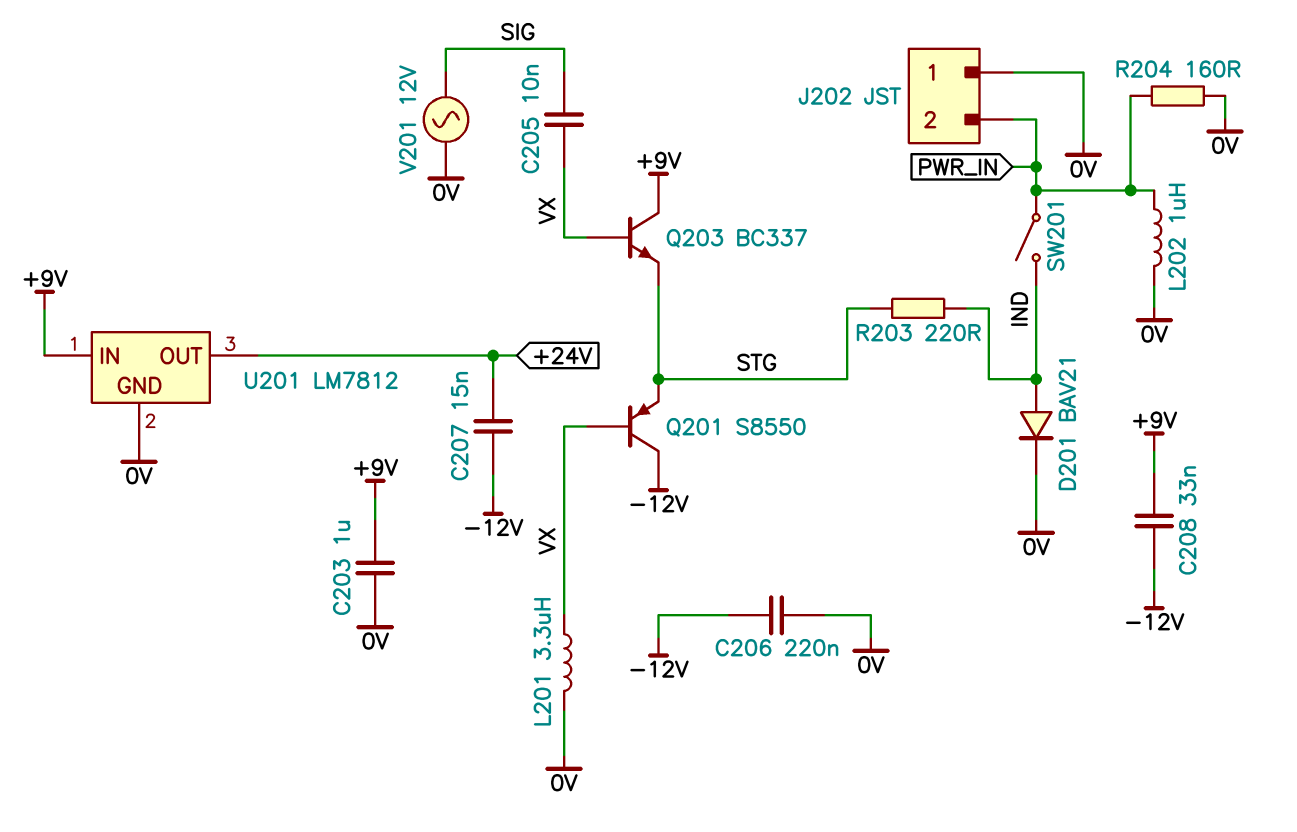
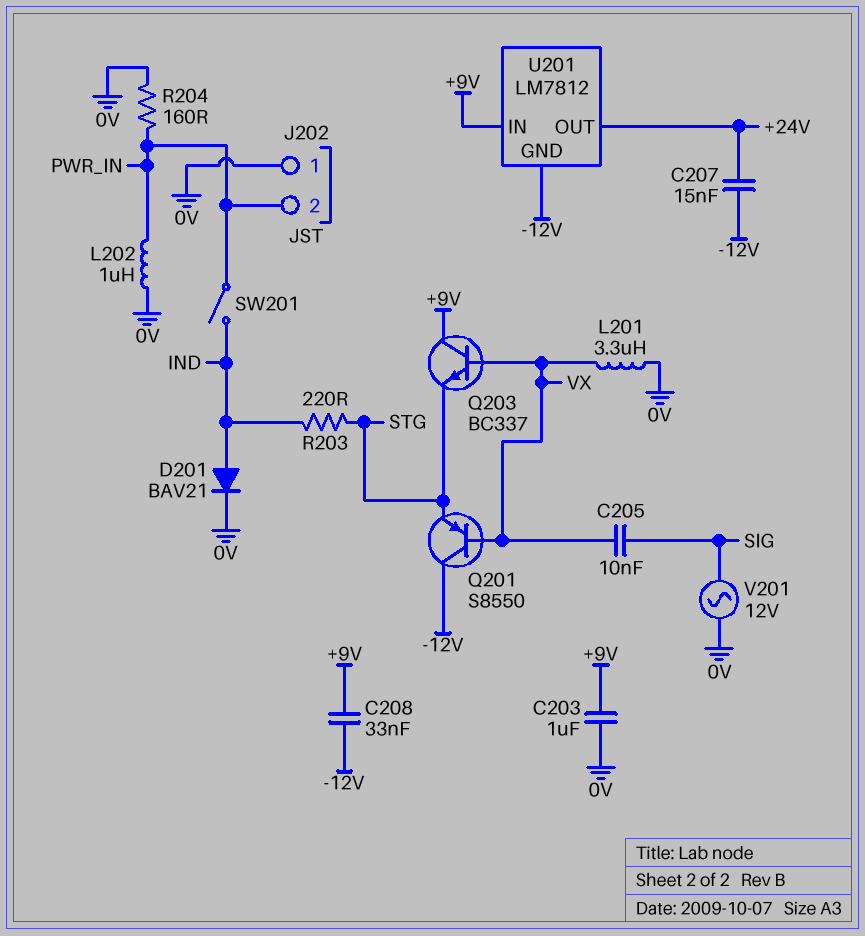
C206: 220nF (-12V, 0V) -> none
U201 pin GND: 0V -> -12V

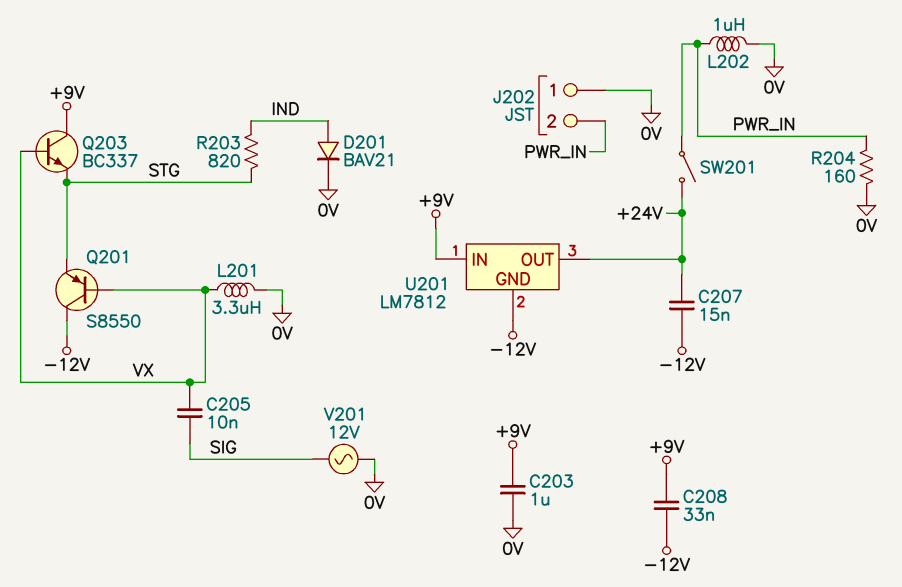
R203: 220 (IND, STG) -> 820 (IND, STG)
SW201: switch (IND, PWR_IN) -> switch (+24V, PWR_IN)

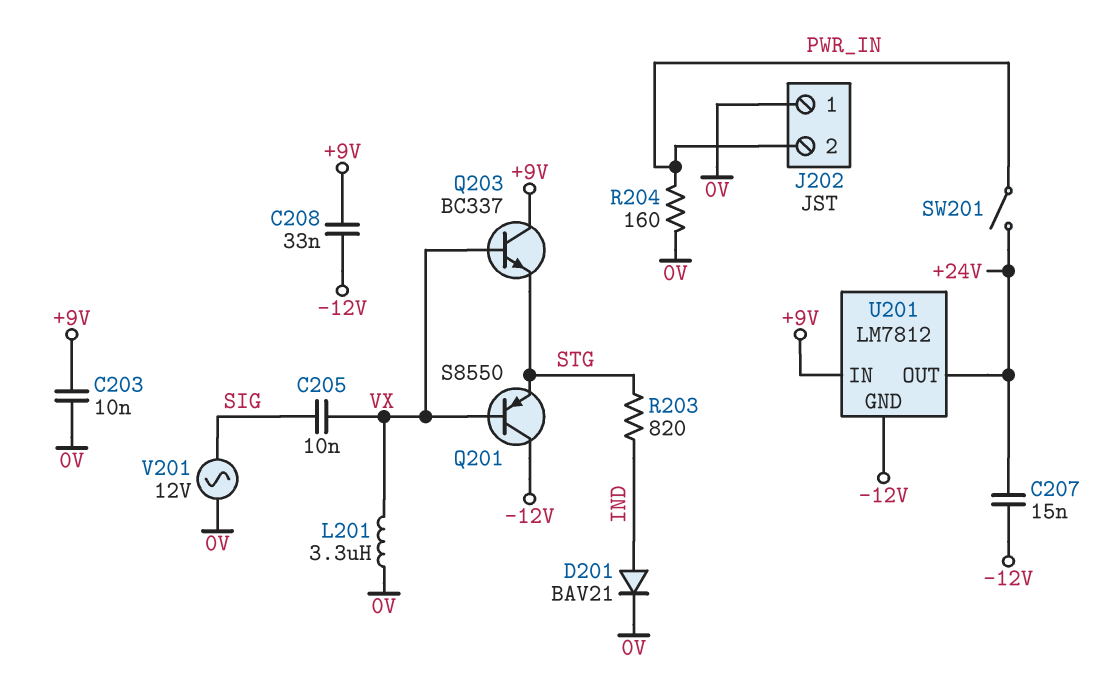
C203: 1uF (+9V, 0V) -> 10nF (+9V, 0V)
L202: 1uH (0V, PWR_IN) -> none

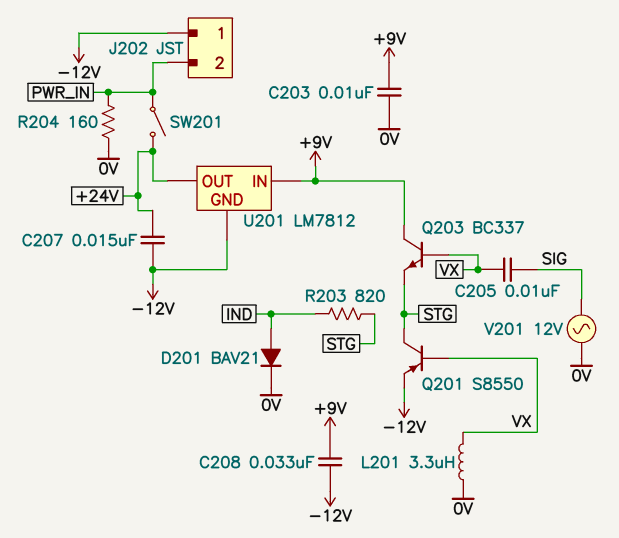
J202 pin 1: 0V -> -12V
Q201: PNP S8550 (B VX, C -12V, E STG) -> PNP S8550 (B VX, C STG, E -12V)

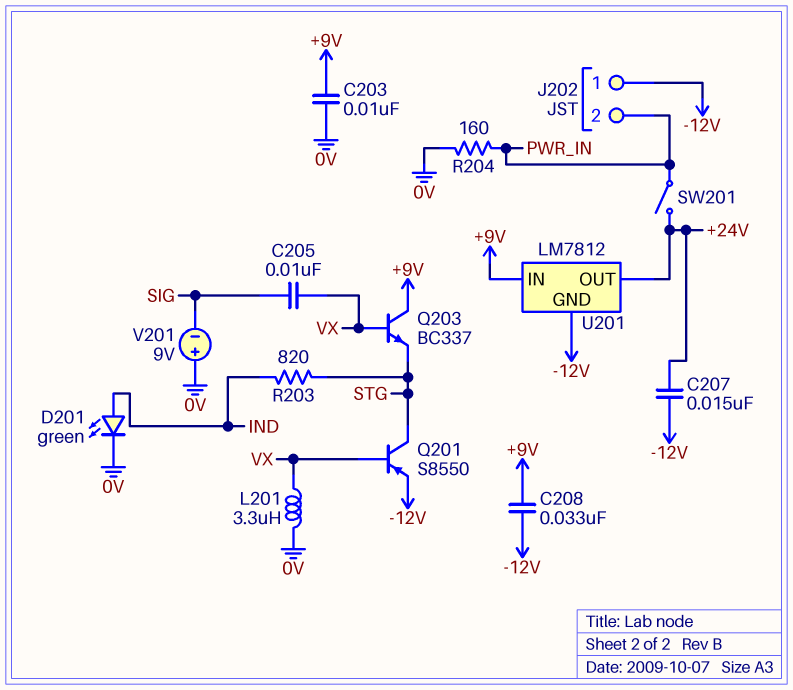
D201: diode BAV21 (A IND, K 0V) -> LED green (A IND, K 0V)
V201: AC 12V (0V, SIG) -> 9V (plus 0V, minus SIG)

